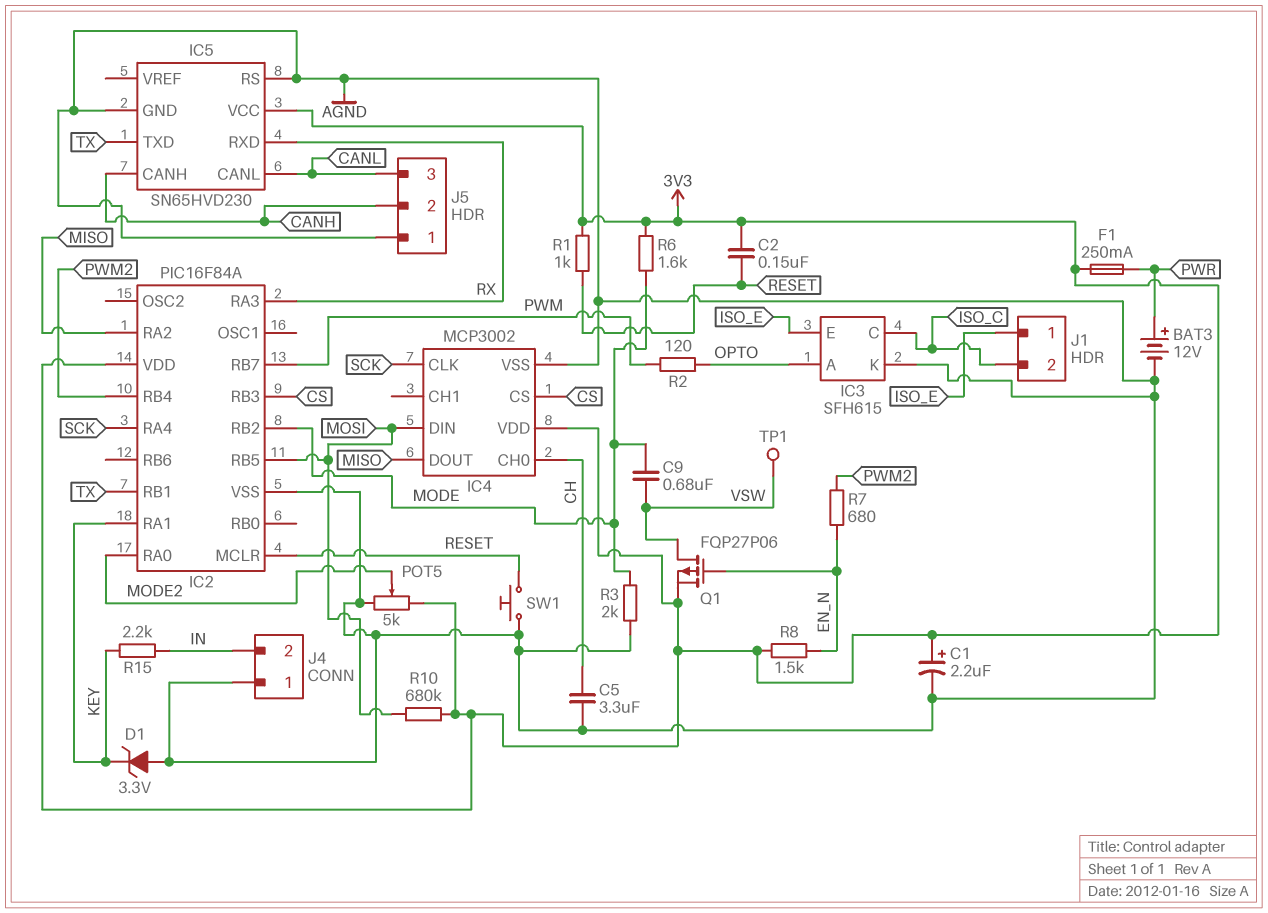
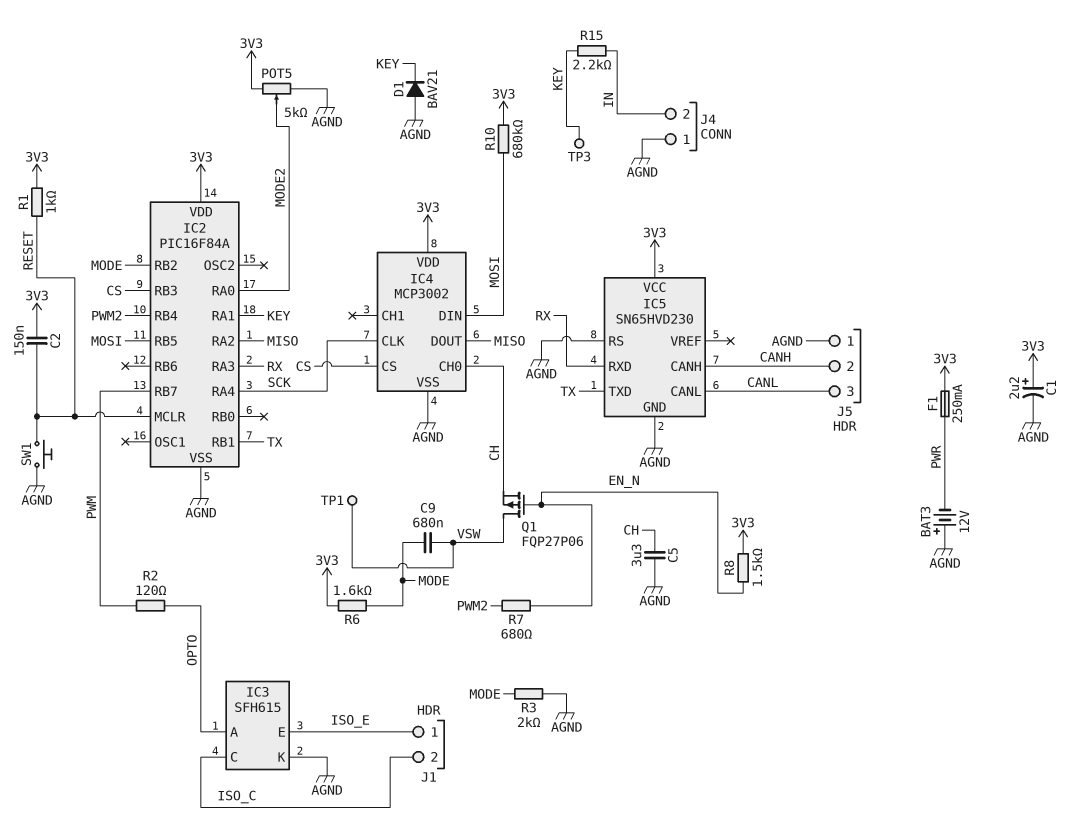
BAT3: 12V (plus PWR, minus AGND) -> 12V (plus AGND, minus PWR)
D1: zener 3.3V (A AGND, K KEY) -> diode BAV21 (A AGND, K KEY)
Q1: PMOS FQP27P06 (G EN_N, D VSW, S 3V3) -> PMOS FQP27P06 (G EN_N, D VSW, S CH)
TP3: none -> test point (KEY)

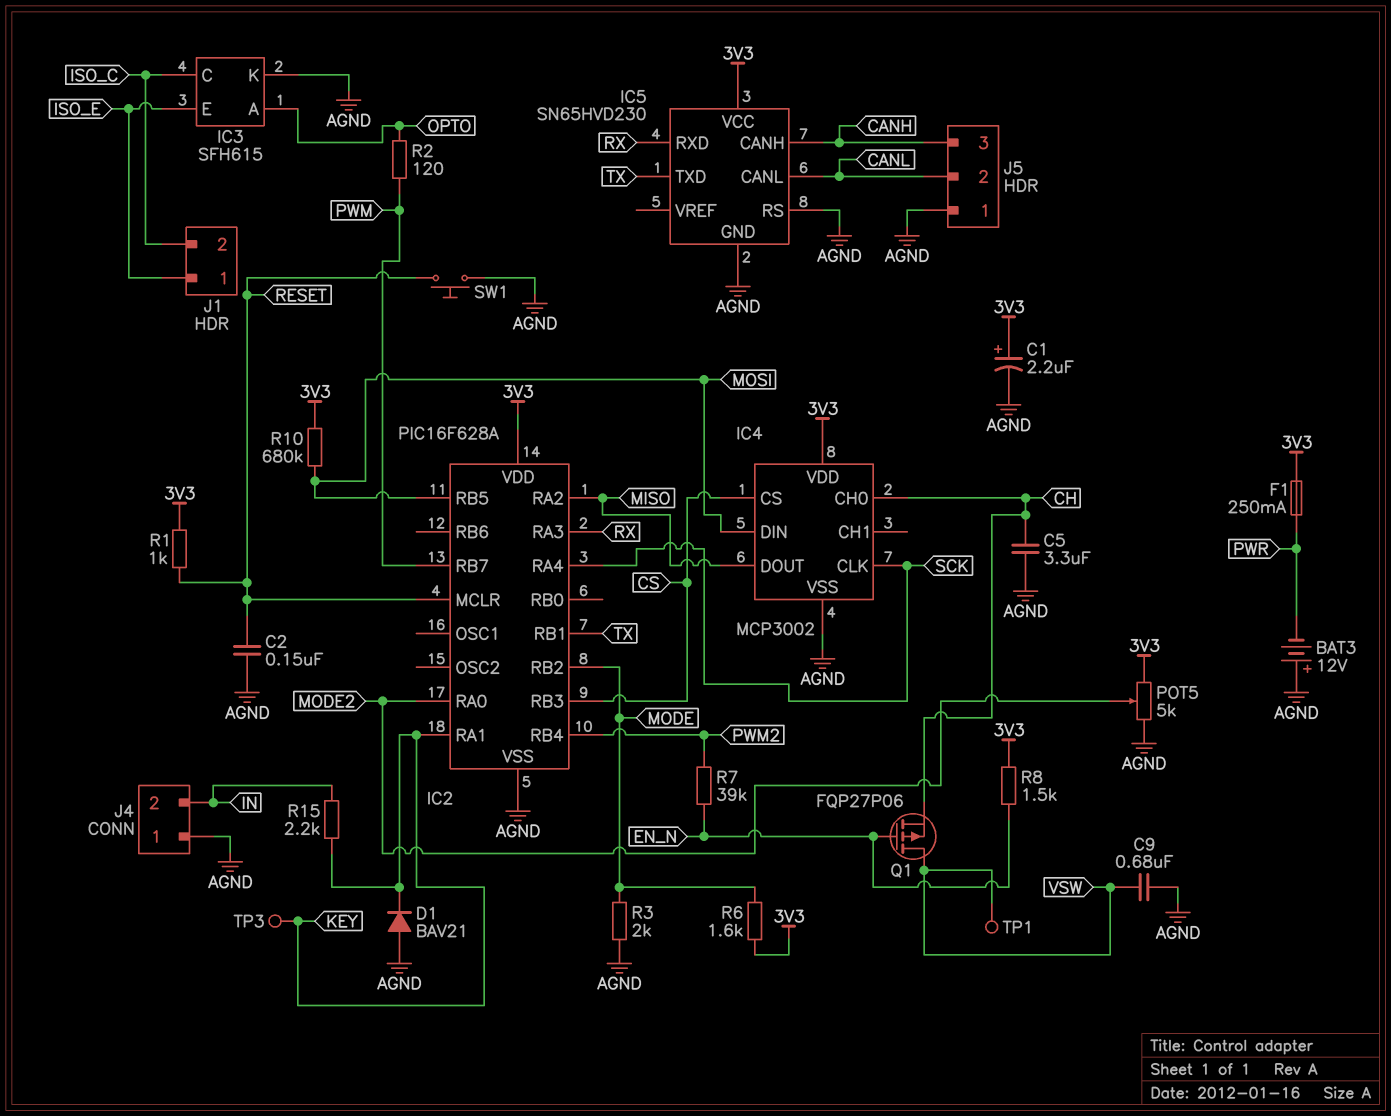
C2: 150nF (3V3, RESET) -> 150nF (AGND, RESET)
C9: 680nF (MODE, VSW) -> 680nF (AGND, VSW)
IC2: PIC16F84A -> PIC16F628A
J5 pin 2: CANH -> CANL
J5 pin 3: CANL -> CANH
R7: 680 (EN_N, PWM2) -> 39k (EN_N, PWM2)

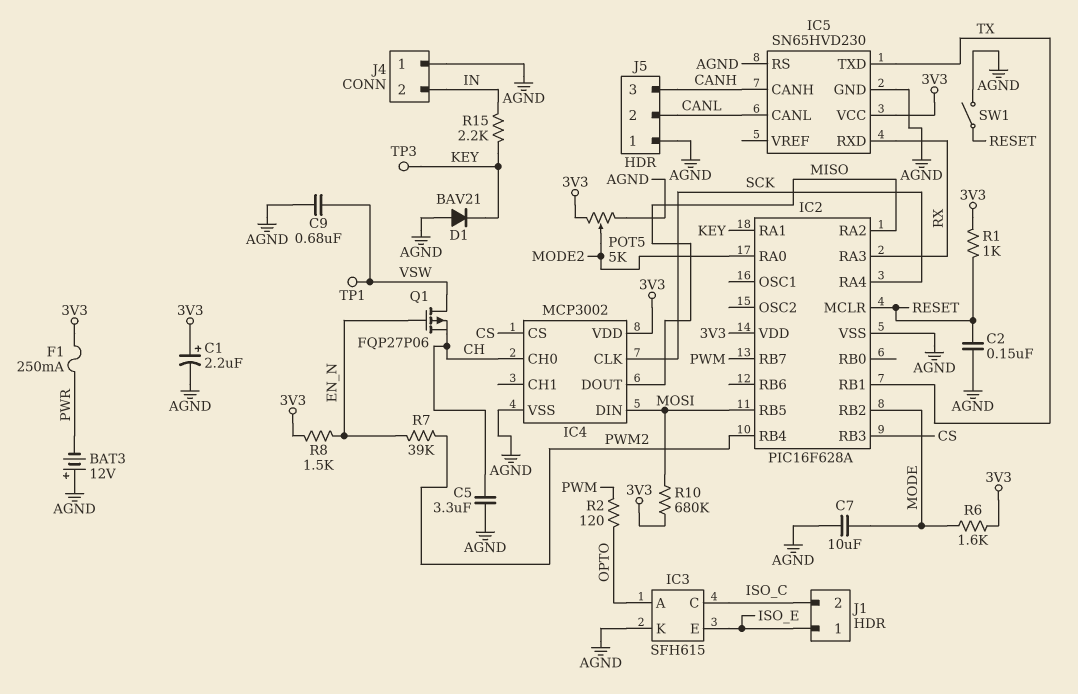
C7: none -> 10uF (AGND, MODE)
R3: 2k (AGND, MODE) -> none
SW1: button (AGND, RESET) -> switch (AGND, RESET)

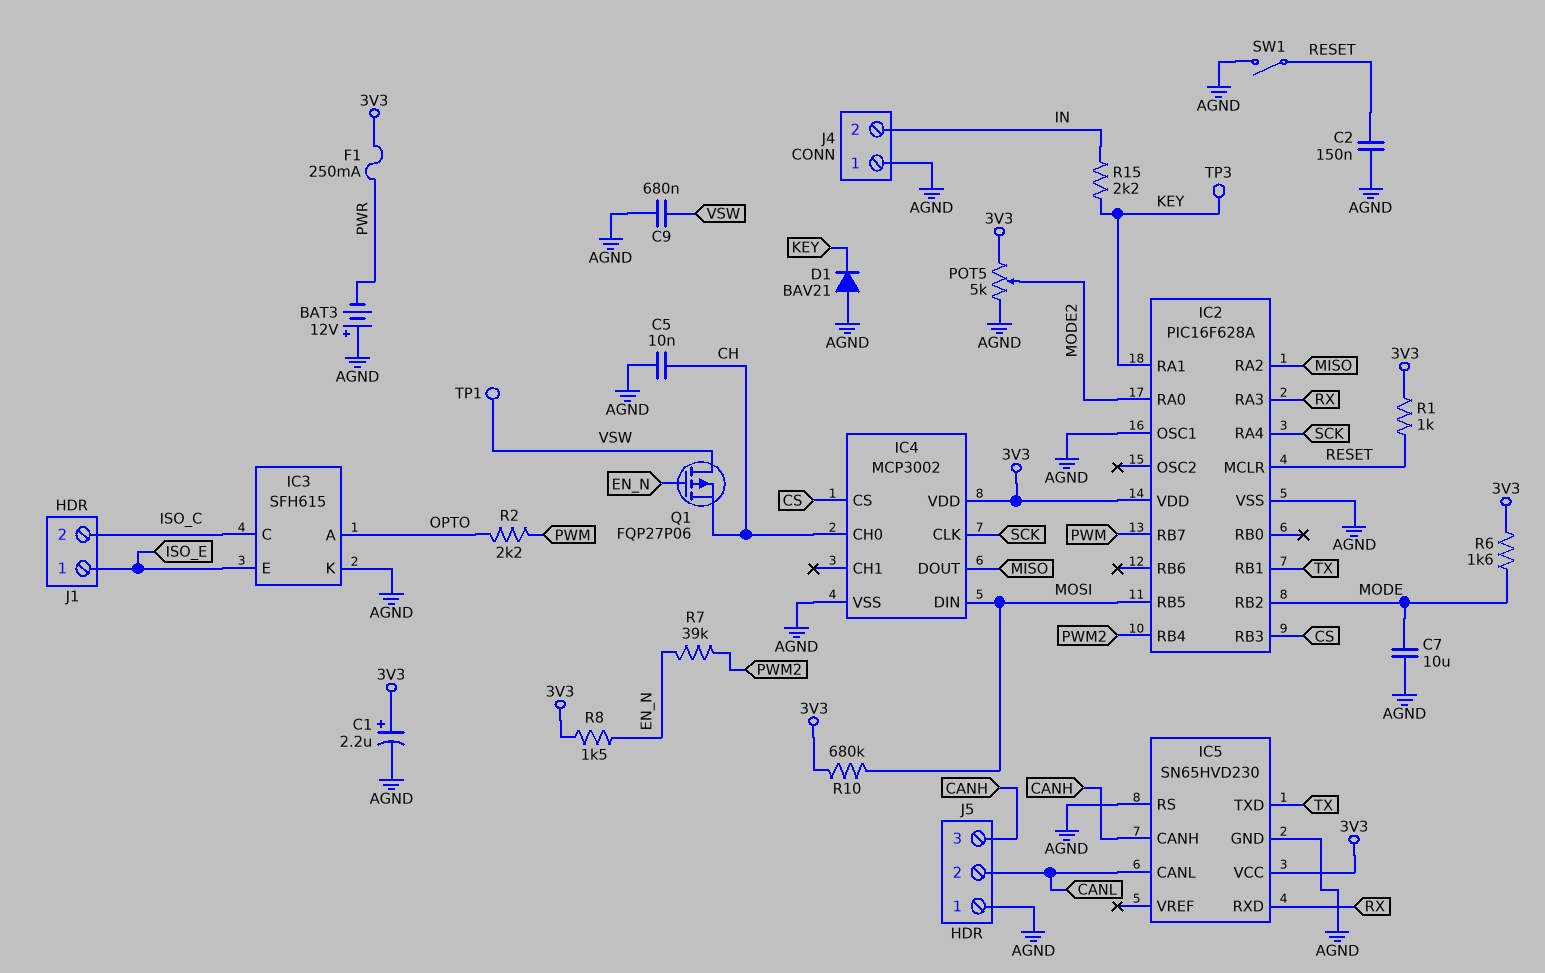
C5: 3.3uF (AGND, CH) -> 10nF (AGND, CH)
IC2 pin OSC1: none -> AGND
R2: 120 (OPTO, PWM) -> 2.2k (OPTO, PWM)

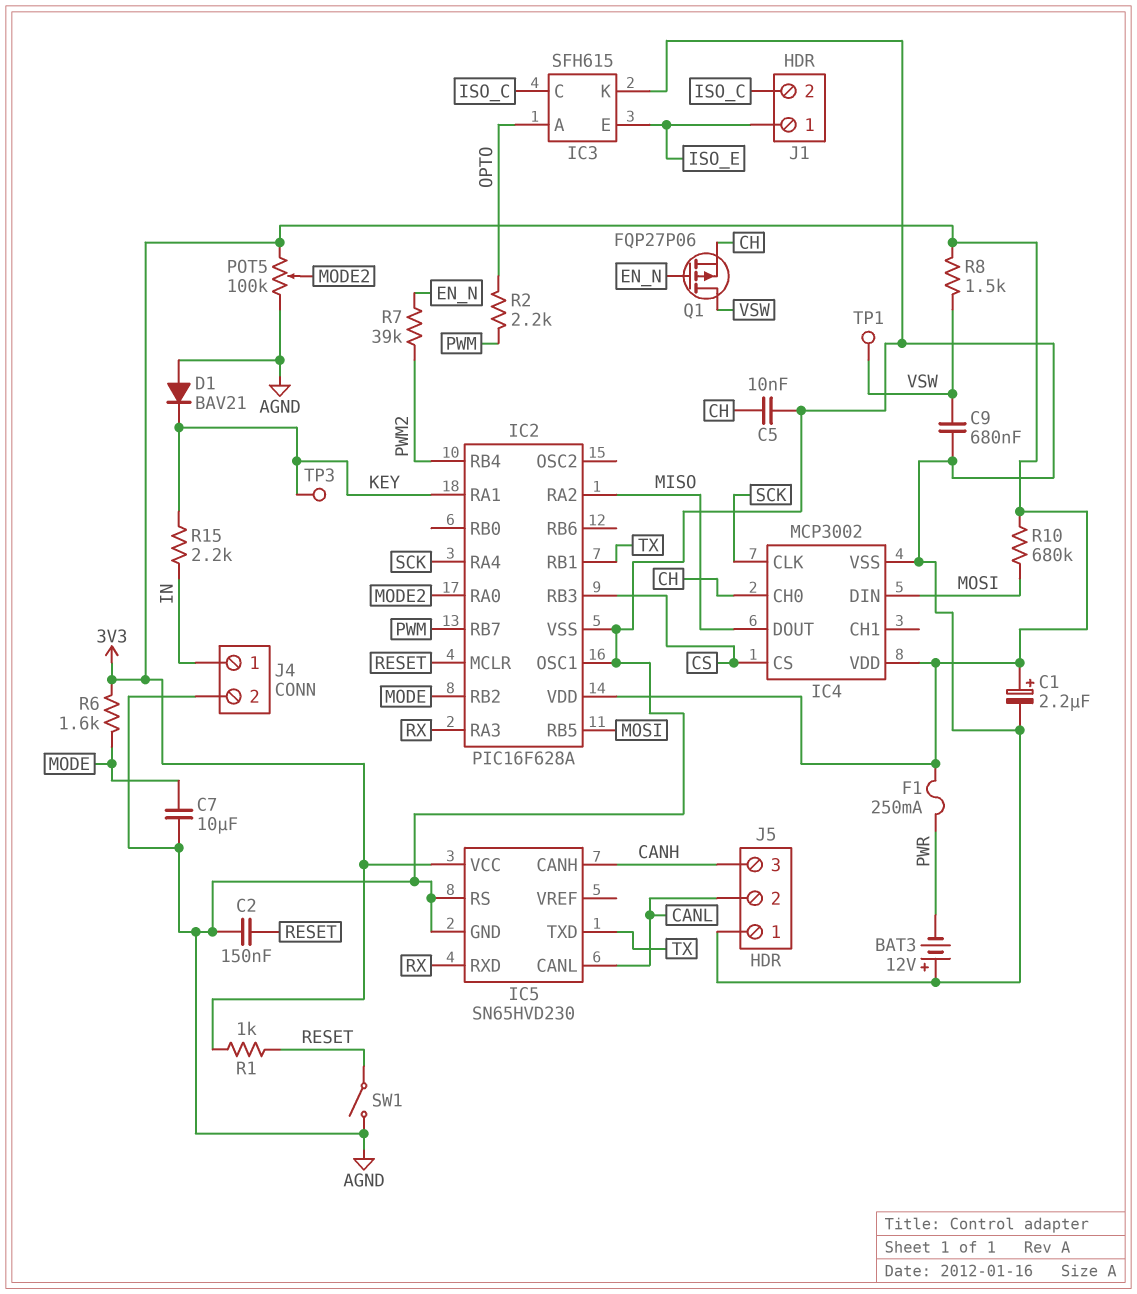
J4 pin 1: AGND -> IN
J4 pin 2: IN -> AGND
POT5: 5k (3V3, AGND, wiper MODE2) -> 100k (3V3, AGND, wiper MODE2)
R8: 1.5k (3V3, EN_N) -> 1.5k (3V3, VSW)

